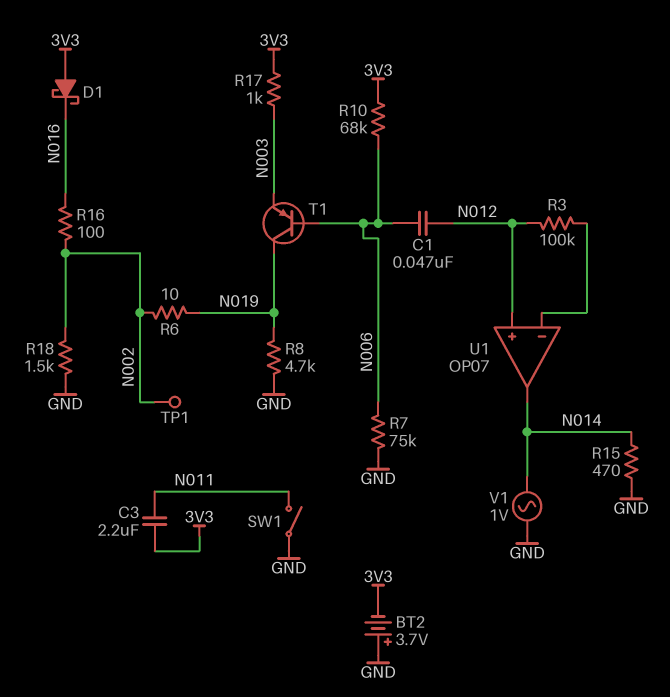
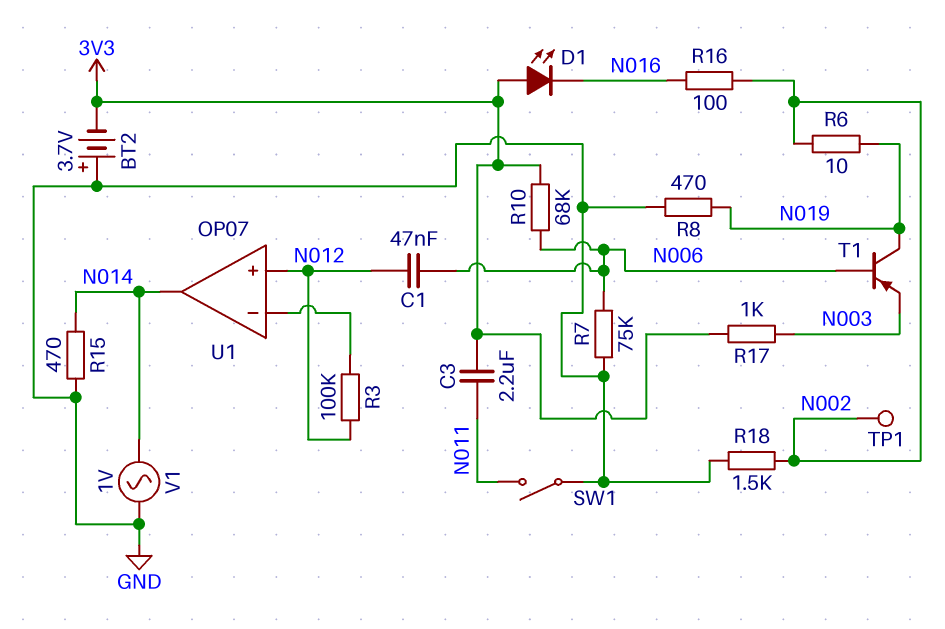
D1: schottky (A 3V3, K N016) -> LED (A 3V3, K N016)
R8: 4.7k (GND, N019) -> 470 (GND, N019)

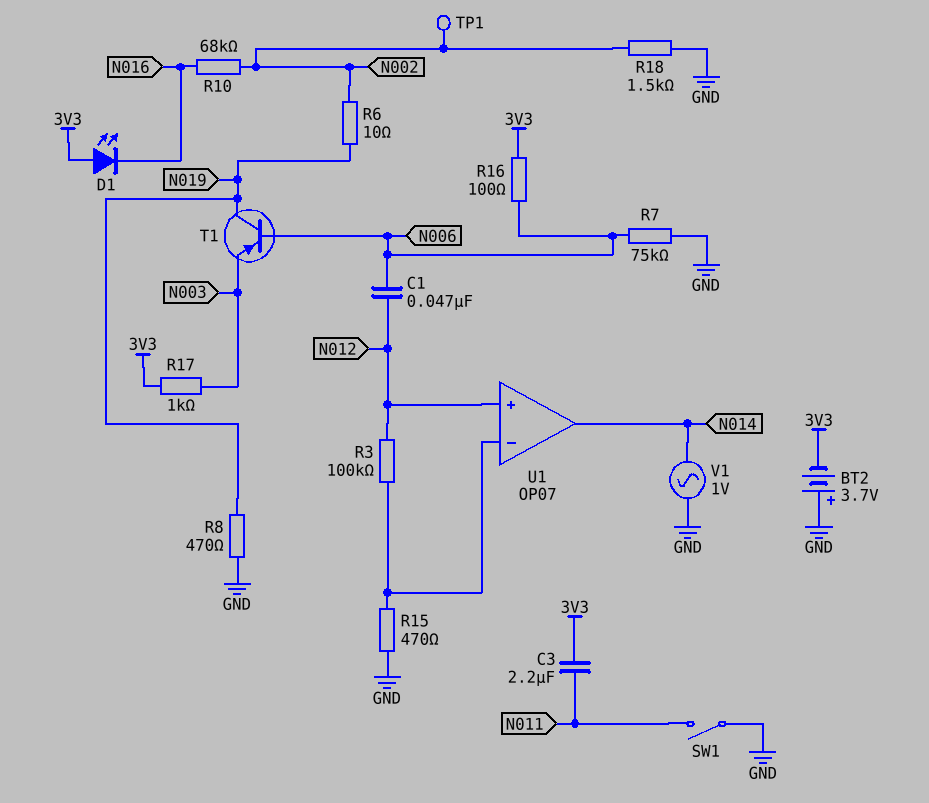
R10: 68k (3V3, N006) -> 68k (N002, N016)
R15: 470 (GND, N014) -> 470 (GND, U1/in-)
R16: 100 (N002, N016) -> 100 (3V3, N006)

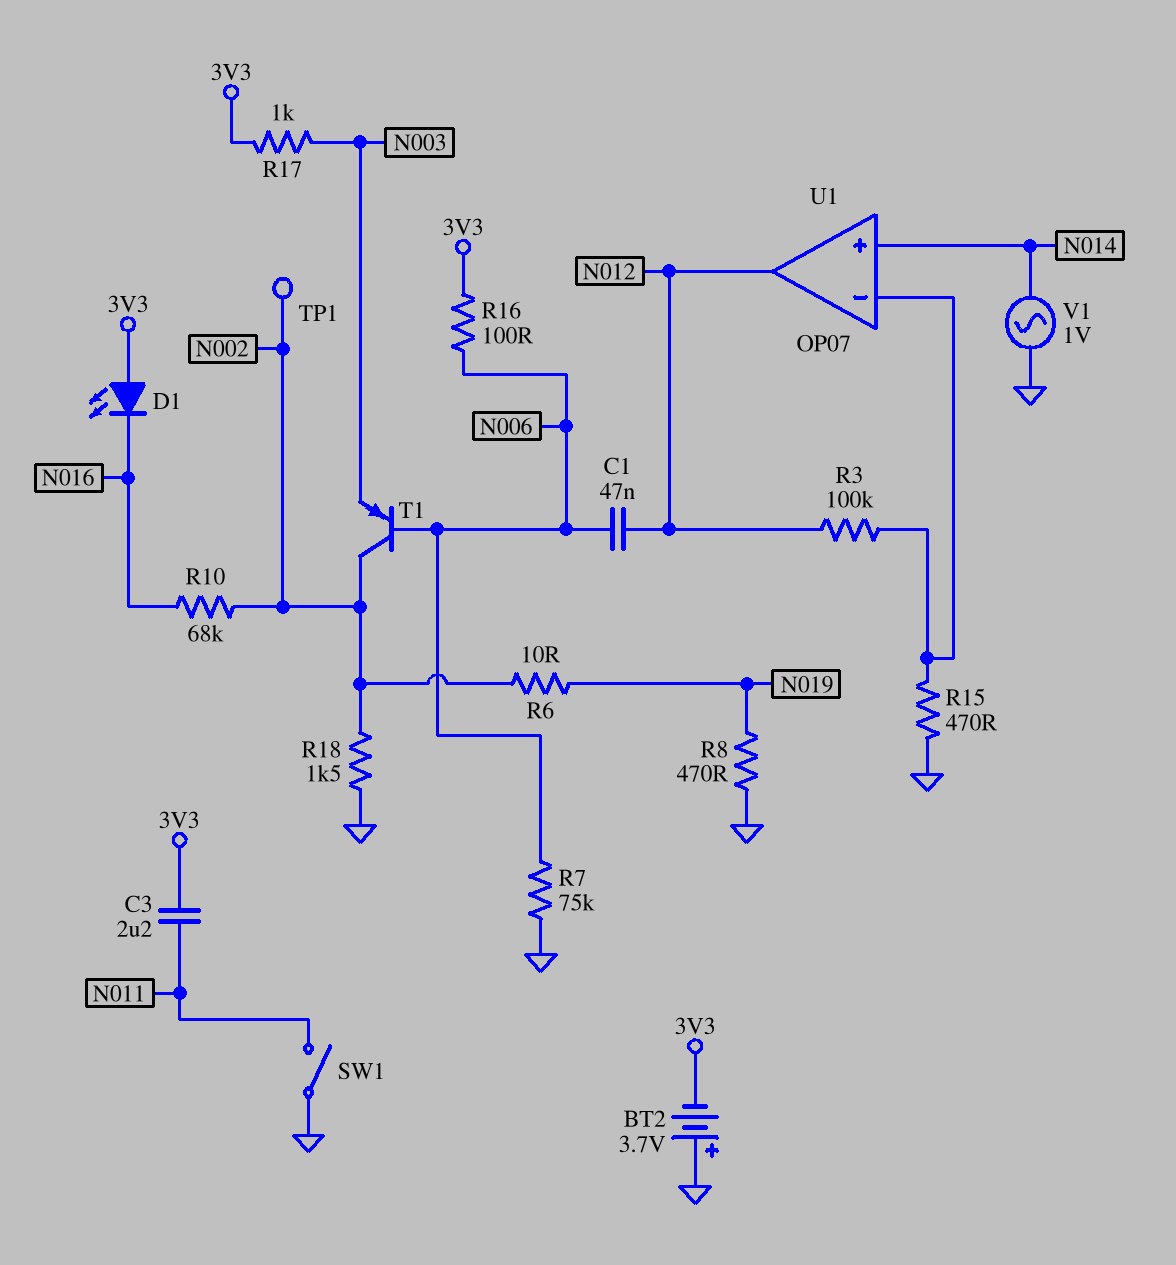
T1: PNP (B N006, C N019, E N003) -> PNP (B N006, C N002, E N003)
U1 pin in+: N012 -> N014
U1 pin out: N014 -> N012

